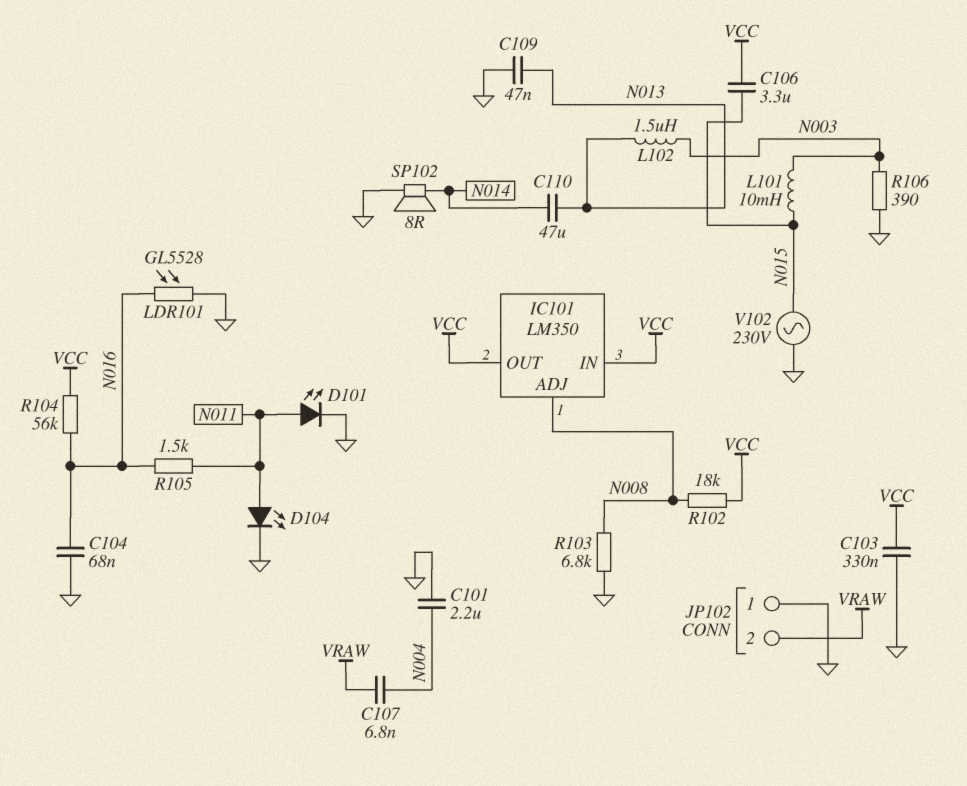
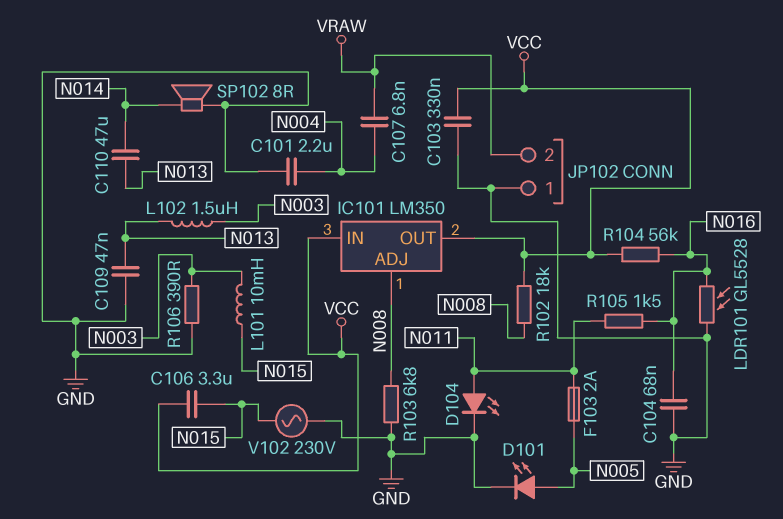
D101: LED (A N011, K GND) -> LED (A N005, K GND)
F103: none -> 2A (N005, N011)

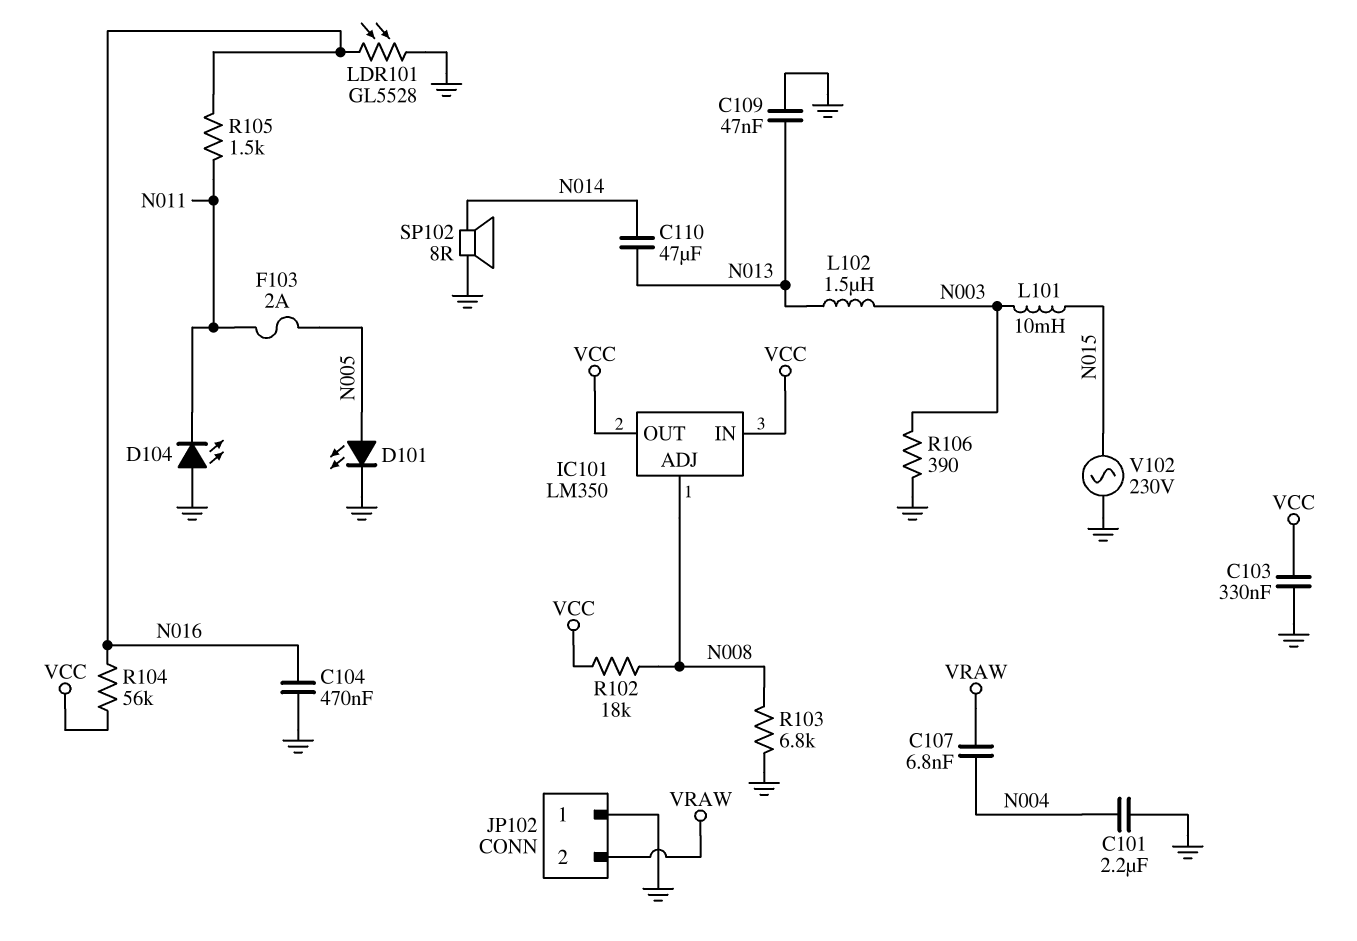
C104: 68nF (GND, N016) -> 470nF (GND, N016)
C106: 3.3uF (N015, VCC) -> none
D104: LED (A N011, K GND) -> LED (A GND, K N011)

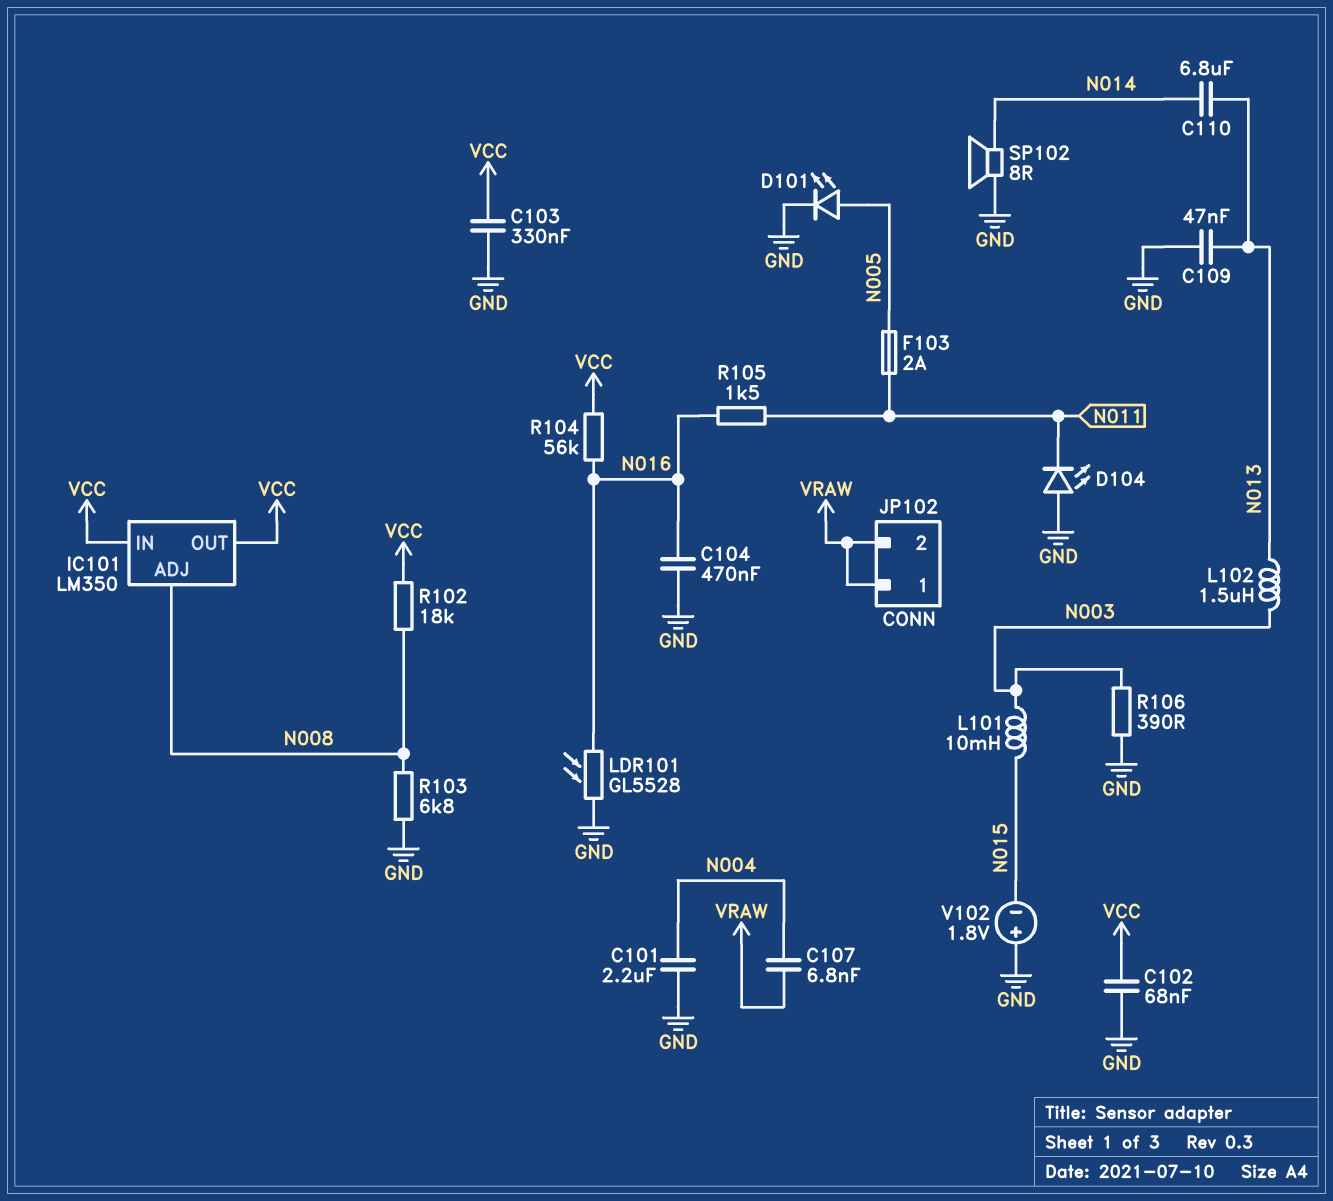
C102: none -> 68nF (GND, VCC)
C110: 47uF (N013, N014) -> 6.8uF (N013, N014)
JP102 pin 1: GND -> VRAW
V102: AC 230V (GND, N015) -> 1.8V (plus GND, minus N015)

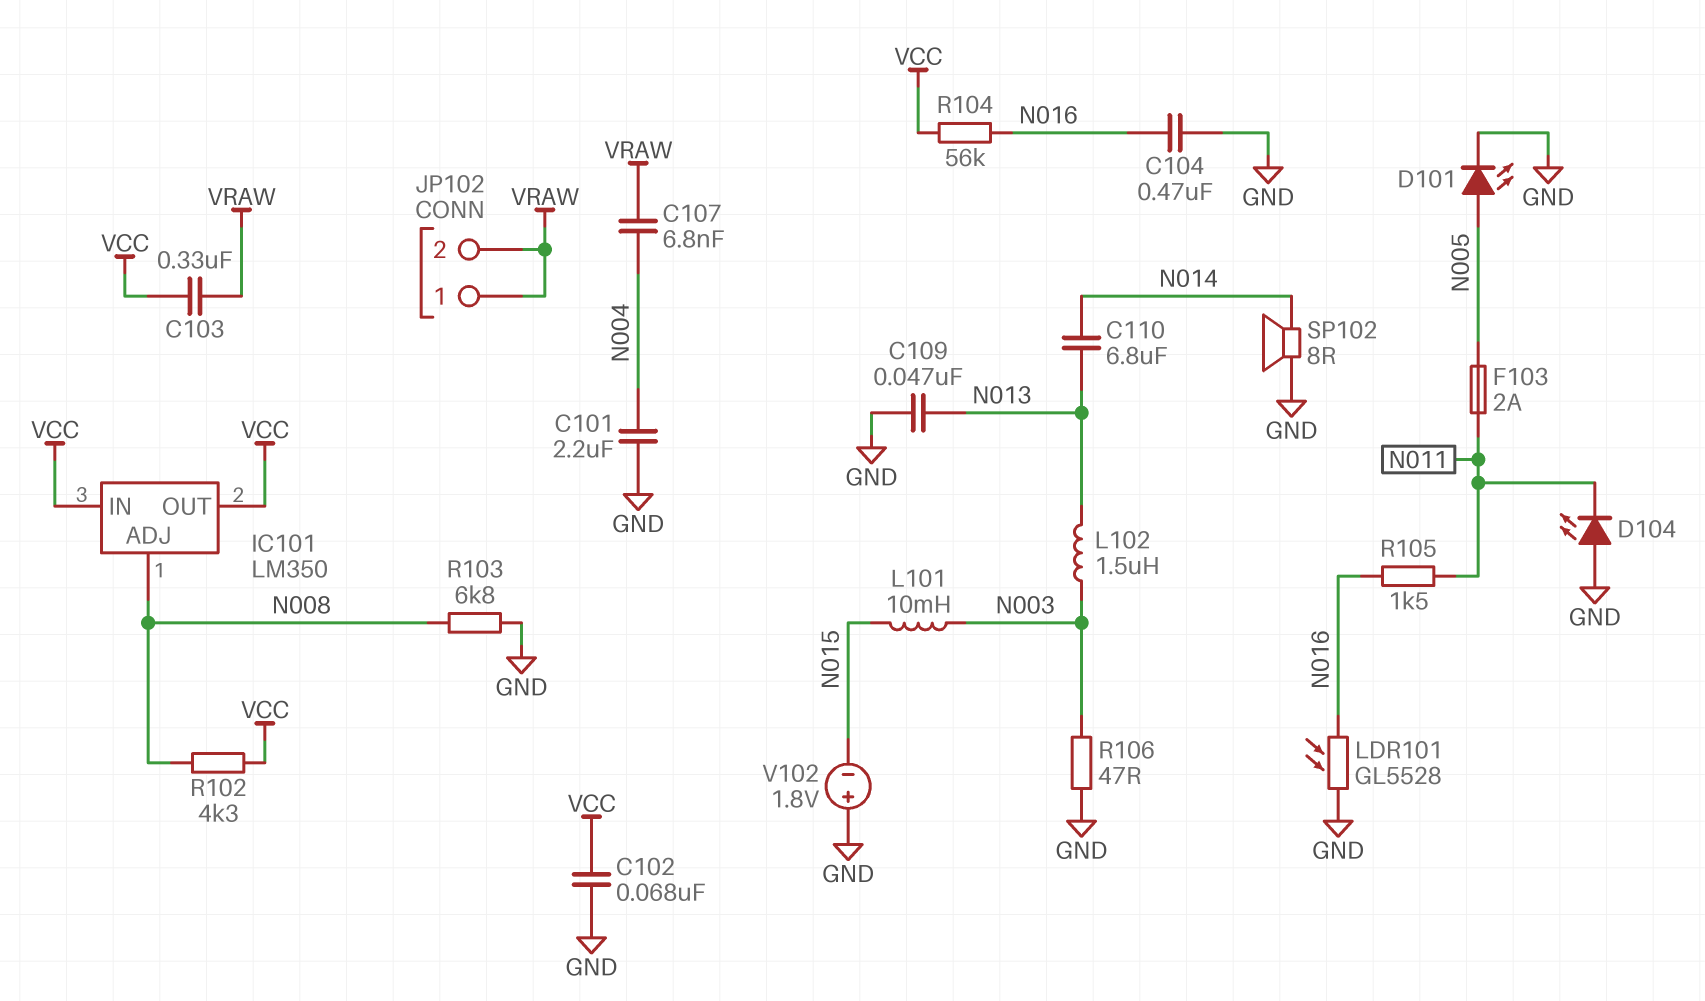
C103: 330nF (GND, VCC) -> 330nF (VCC, VRAW)
R102: 18k (N008, VCC) -> 4.3k (N008, VCC)
R106: 390 (GND, N003) -> 47 (GND, N003)

